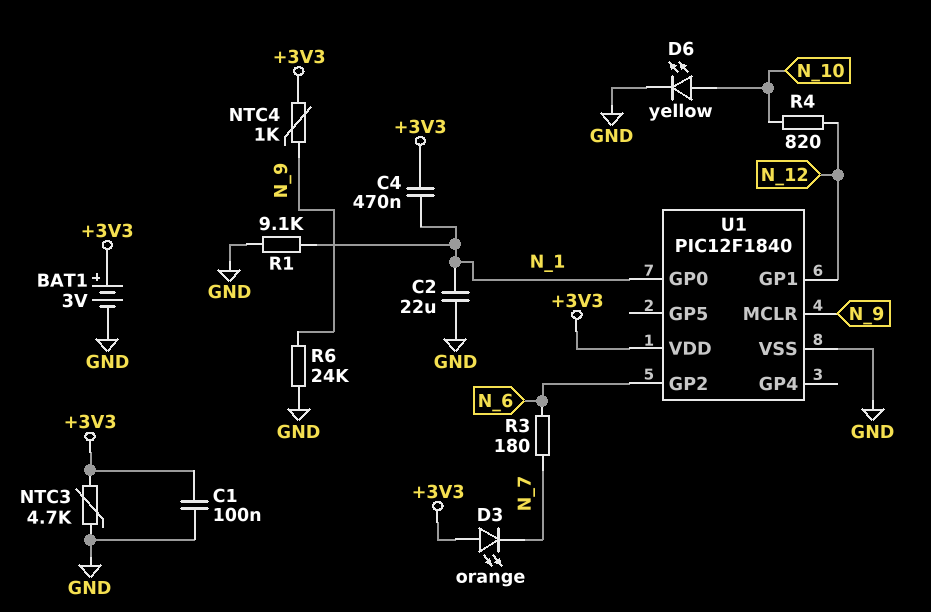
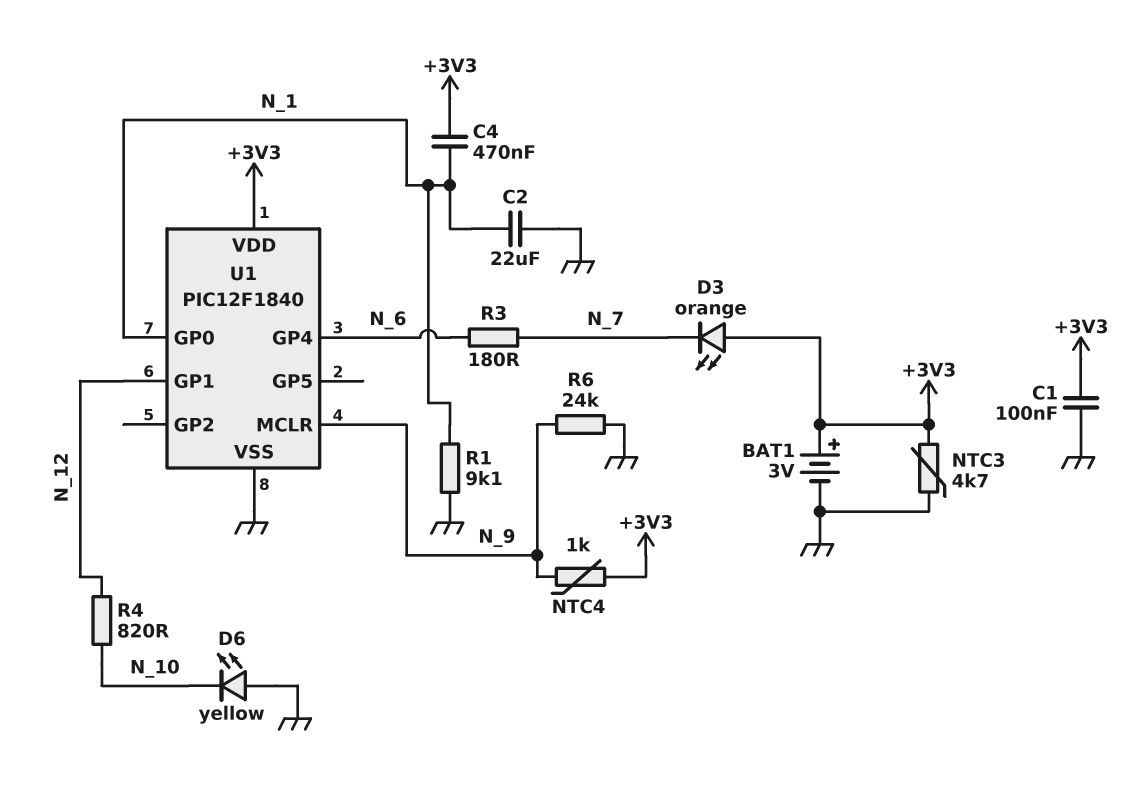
D6: LED yellow (A N_10, K GND) -> LED yellow (A GND, K N_10)
U1 pin GP2: N_6 -> none
U1 pin GP4: none -> N_6

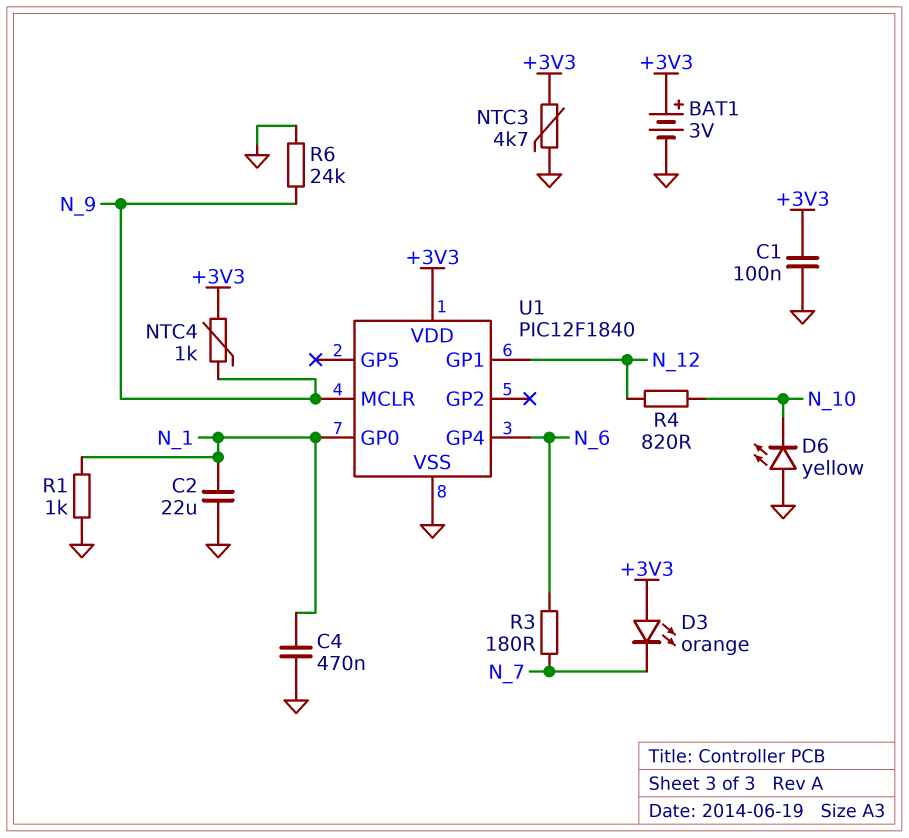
C4: 470nF (+3V3, N_1) -> 470nF (GND, N_1)
R1: 9.1k (GND, N_1) -> 1k (GND, N_1)

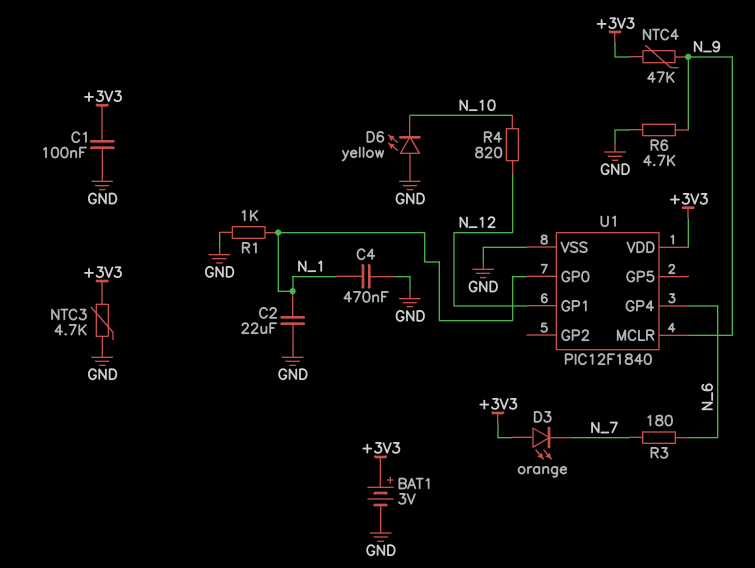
NTC4: 1k (+3V3, N_9) -> 47k (+3V3, N_9)
R6: 24k (GND, N_9) -> 4.7k (GND, N_9)

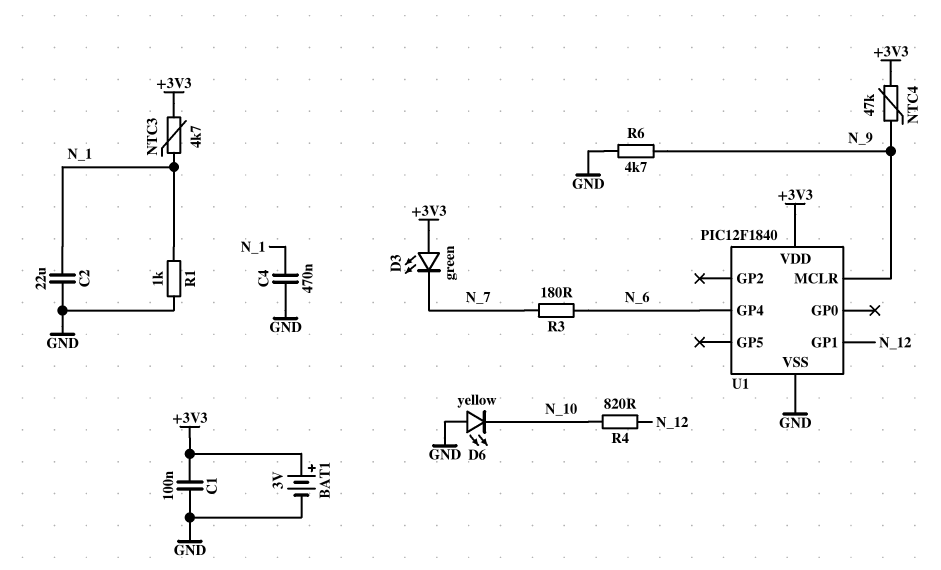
D3: LED orange (A +3V3, K N_7) -> LED green (A +3V3, K N_7)
NTC3: 4.7k (+3V3, GND) -> 4.7k (+3V3, N_1)
U1 pin GP0: N_1 -> none

